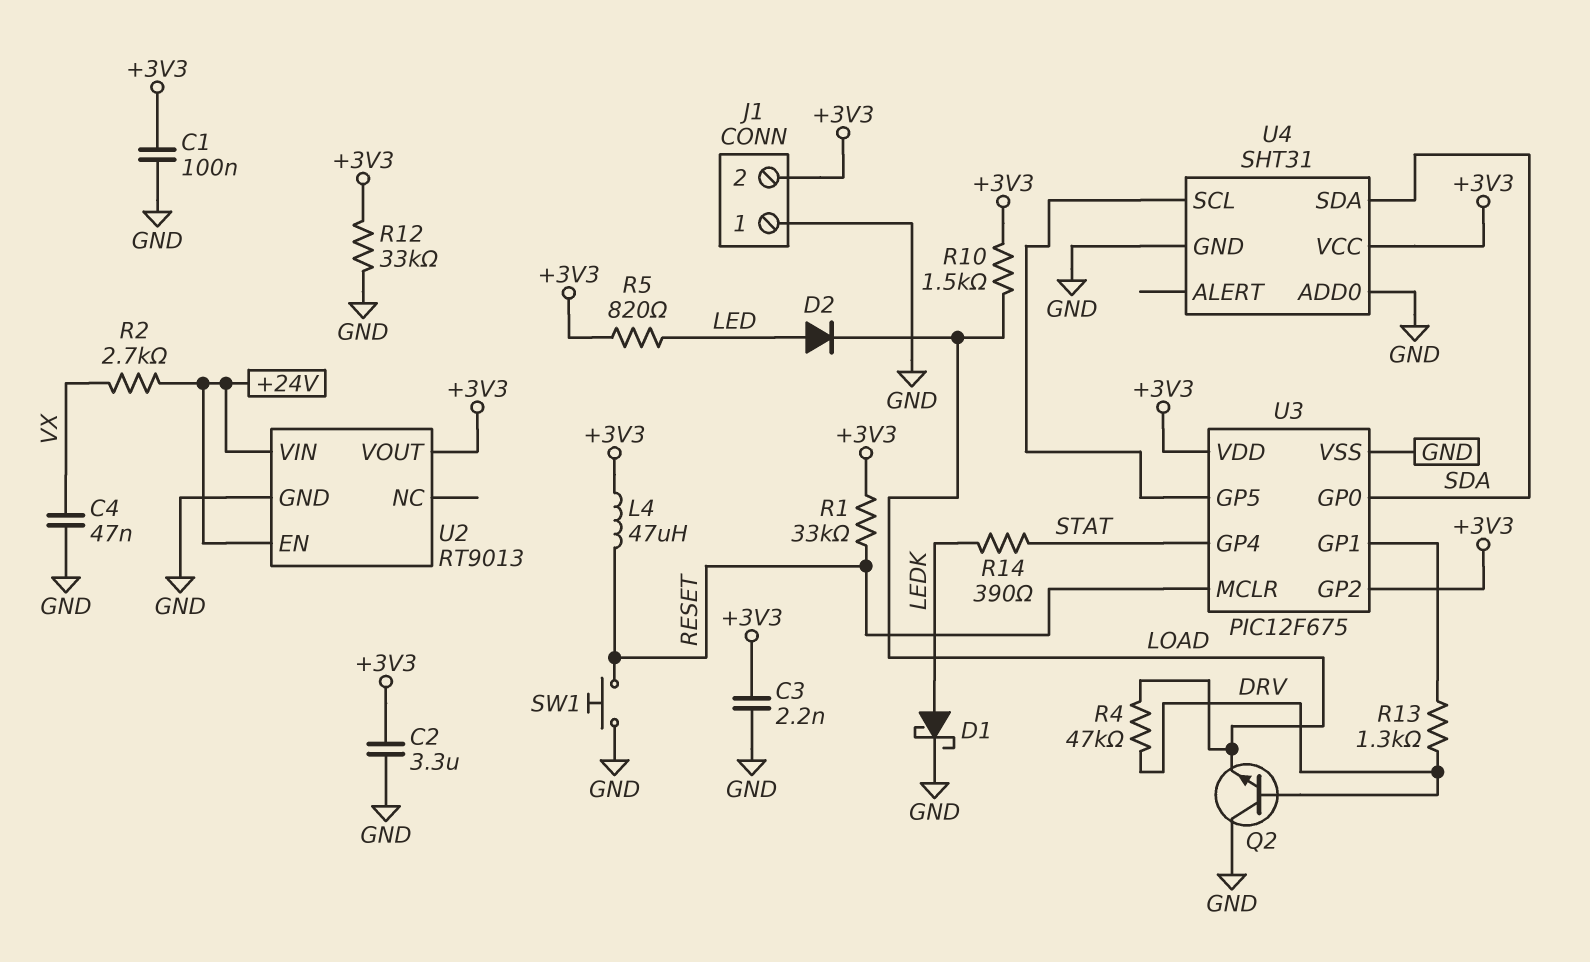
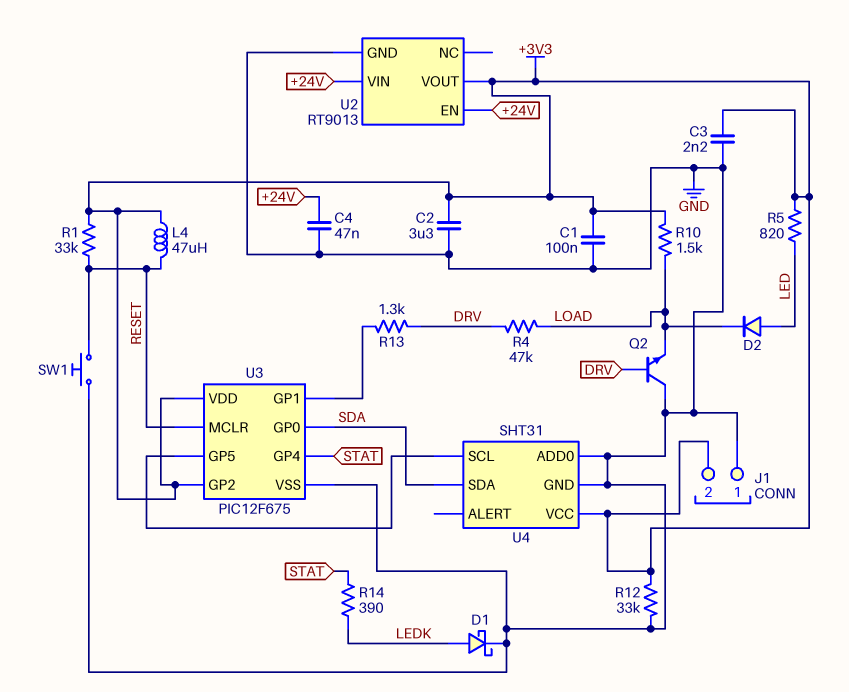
C4: 47nF (GND, VX) -> 47nF (+24V, GND)
R2: 2.7k (+24V, VX) -> none

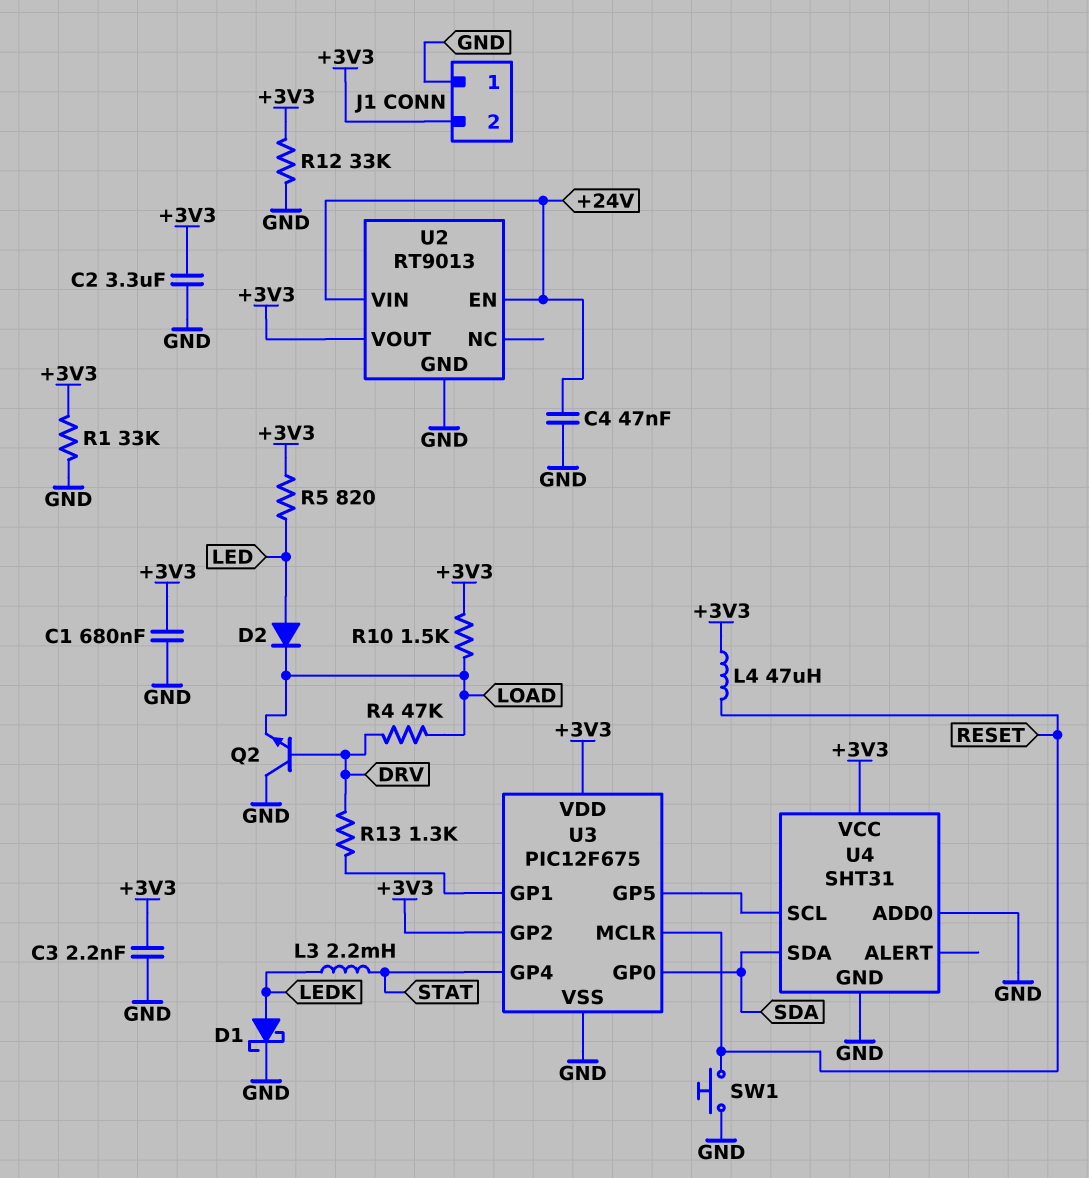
C1: 100nF (+3V3, GND) -> 680nF (+3V3, GND)
L3: none -> 2.2mH (LEDK, STAT)
R1: 33k (+3V3, RESET) -> 33k (+3V3, GND)
R14: 390 (LEDK, STAT) -> none

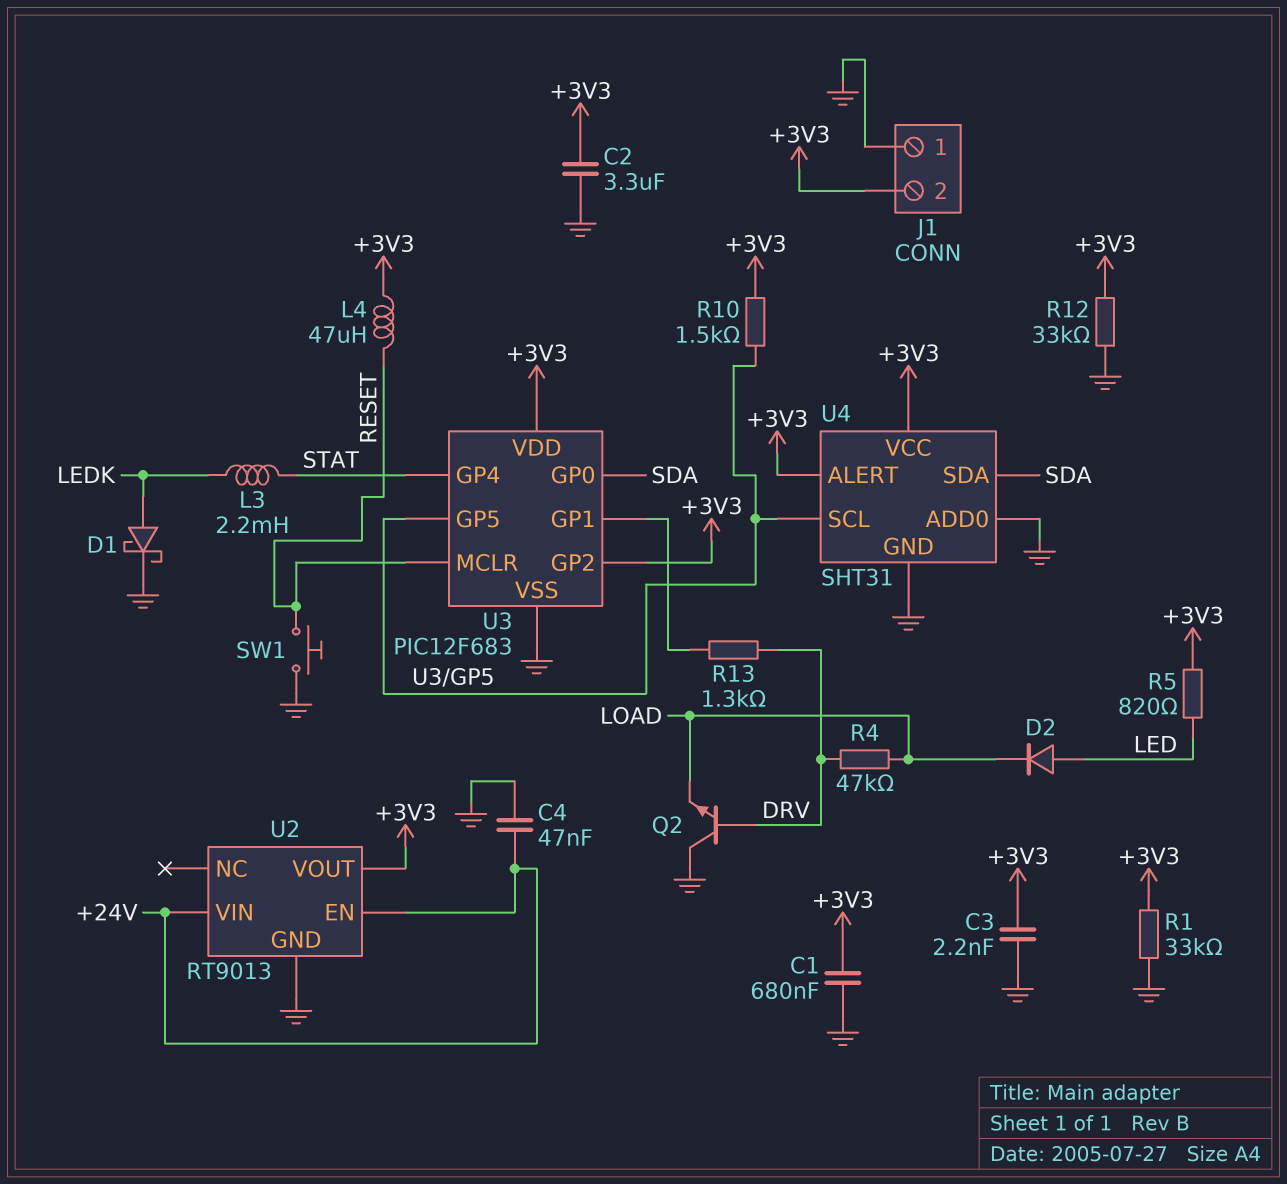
R10: 1.5k (+3V3, LOAD) -> 1.5k (+3V3, U3/GP5)
U3: PIC12F675 -> PIC12F683
U4 pin ALERT: none -> +3V3

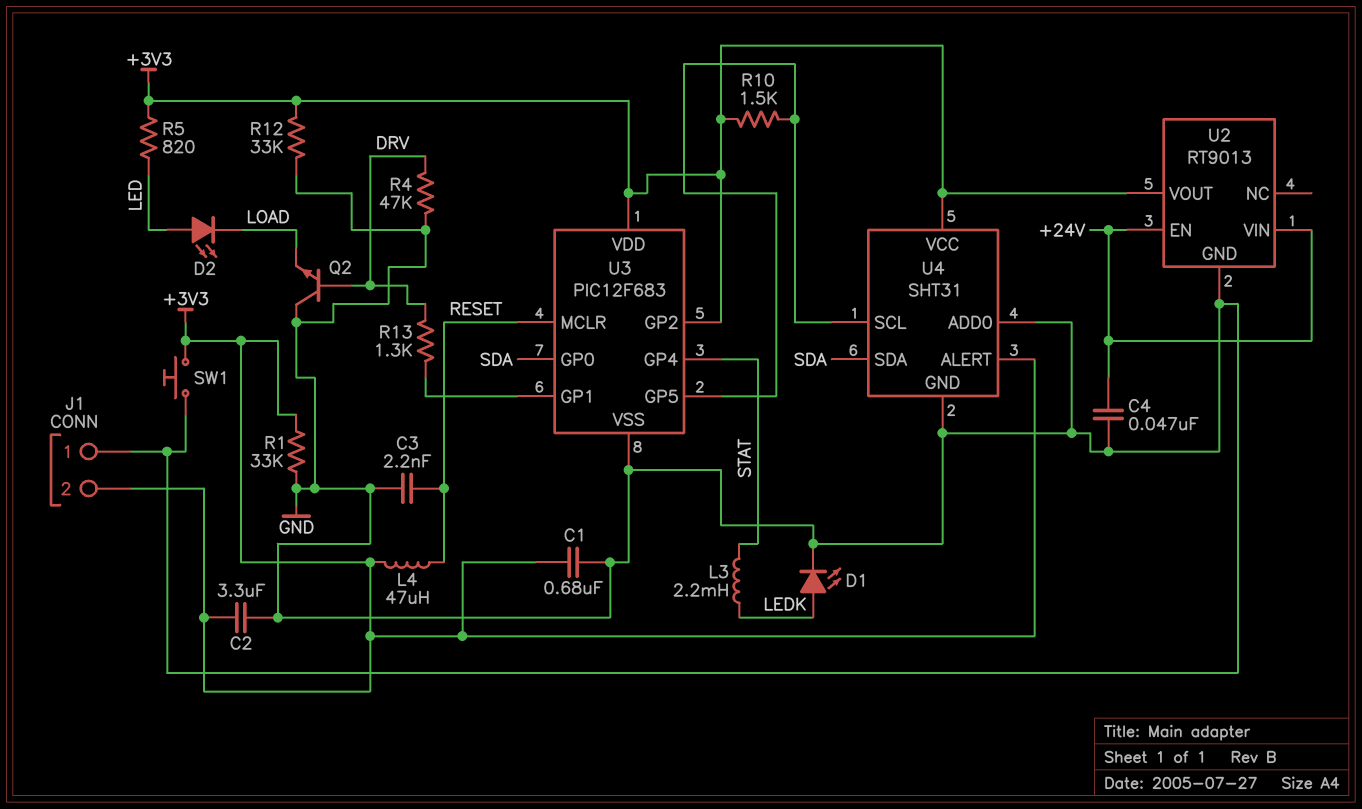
C3: 2.2nF (+3V3, GND) -> 2.2nF (GND, RESET)
D1: schottky (A LEDK, K GND) -> LED (A LEDK, K GND)
D2: diode (A LED, K LOAD) -> LED (A LED, K LOAD)
R4: 47k (DRV, LOAD) -> 47k (DRV, GND)
SW1: button (GND, RESET) -> button (+3V3, GND)

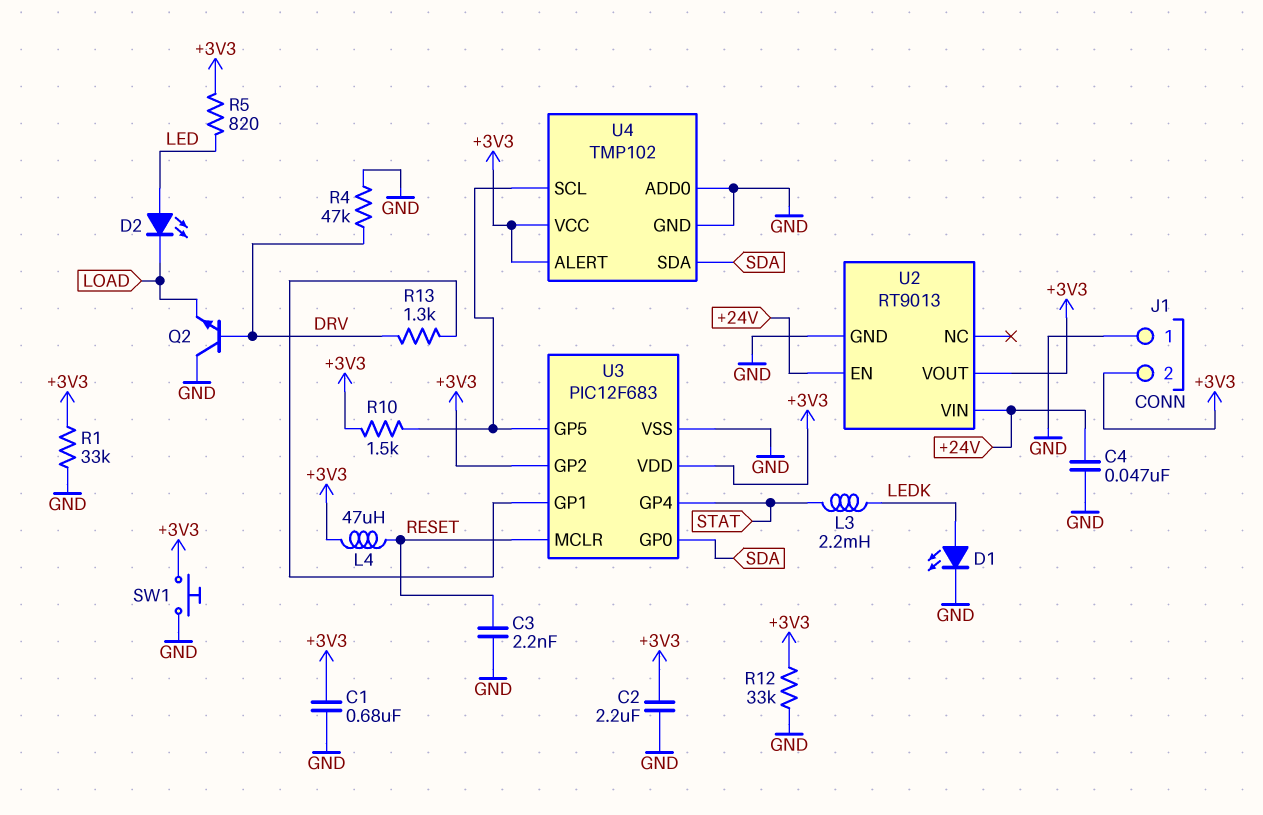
C2: 3.3uF (+3V3, GND) -> 2.2uF (+3V3, GND)
U4: SHT31 -> TMP102

